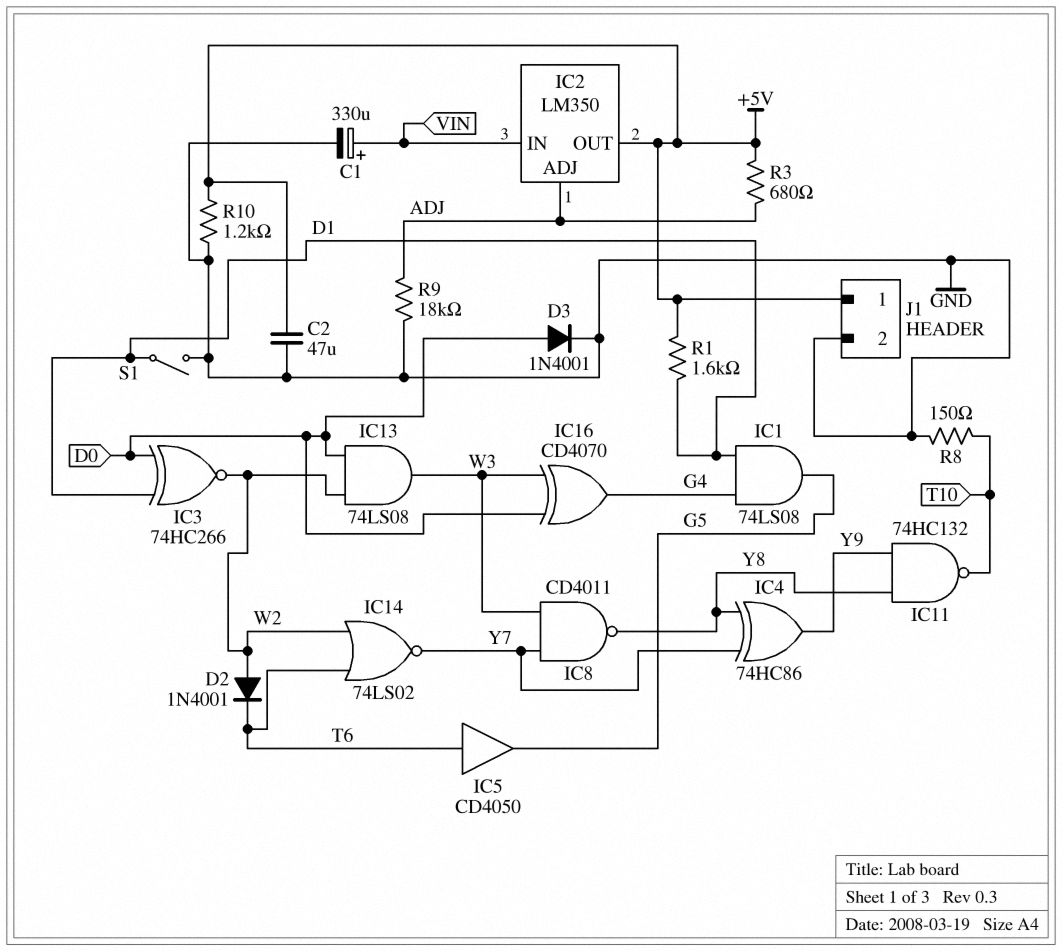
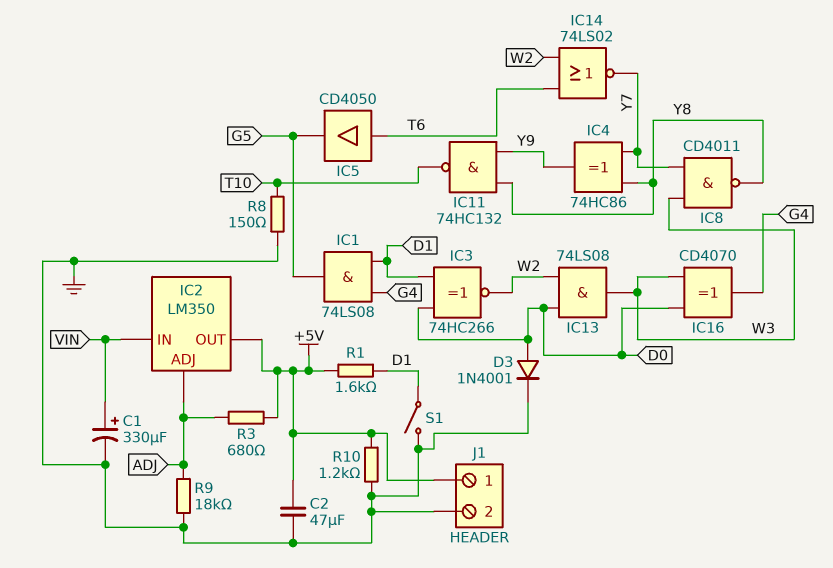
D2: diode 1N4001 (A W2, K T6) -> none

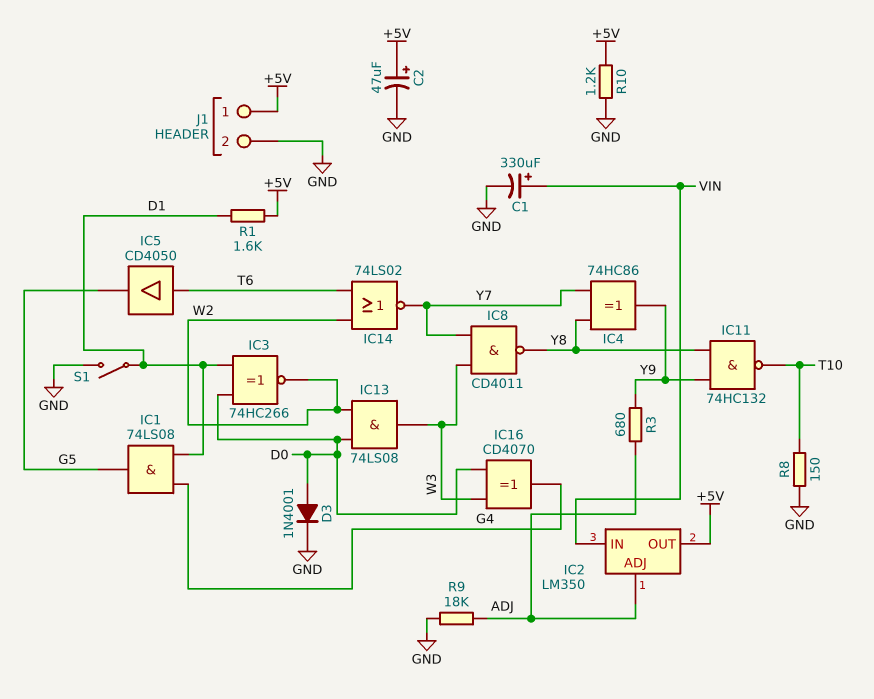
C2: 47uF (+5V, GND) -> 47uF (plus +5V, minus GND)
R3: 680 (+5V, ADJ) -> 680 (ADJ, Y9)

